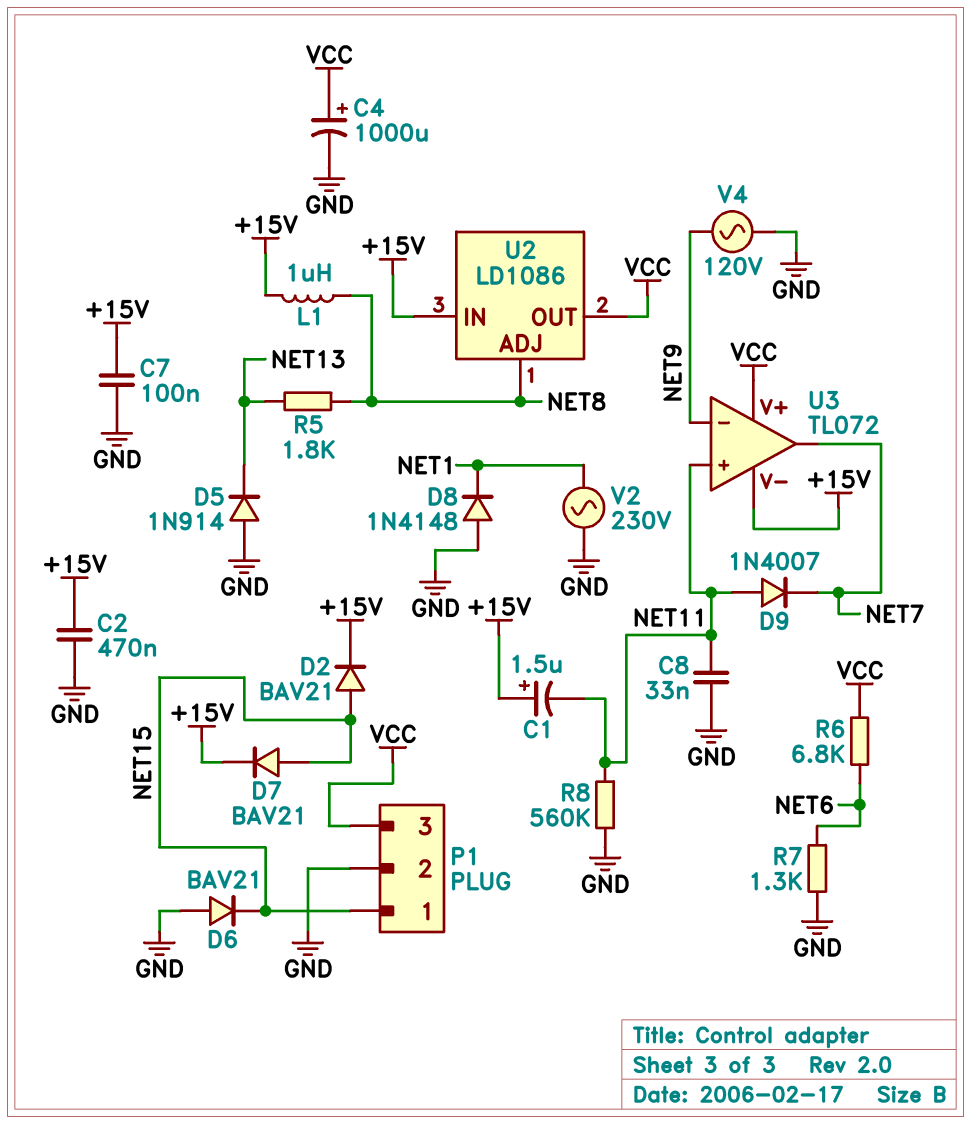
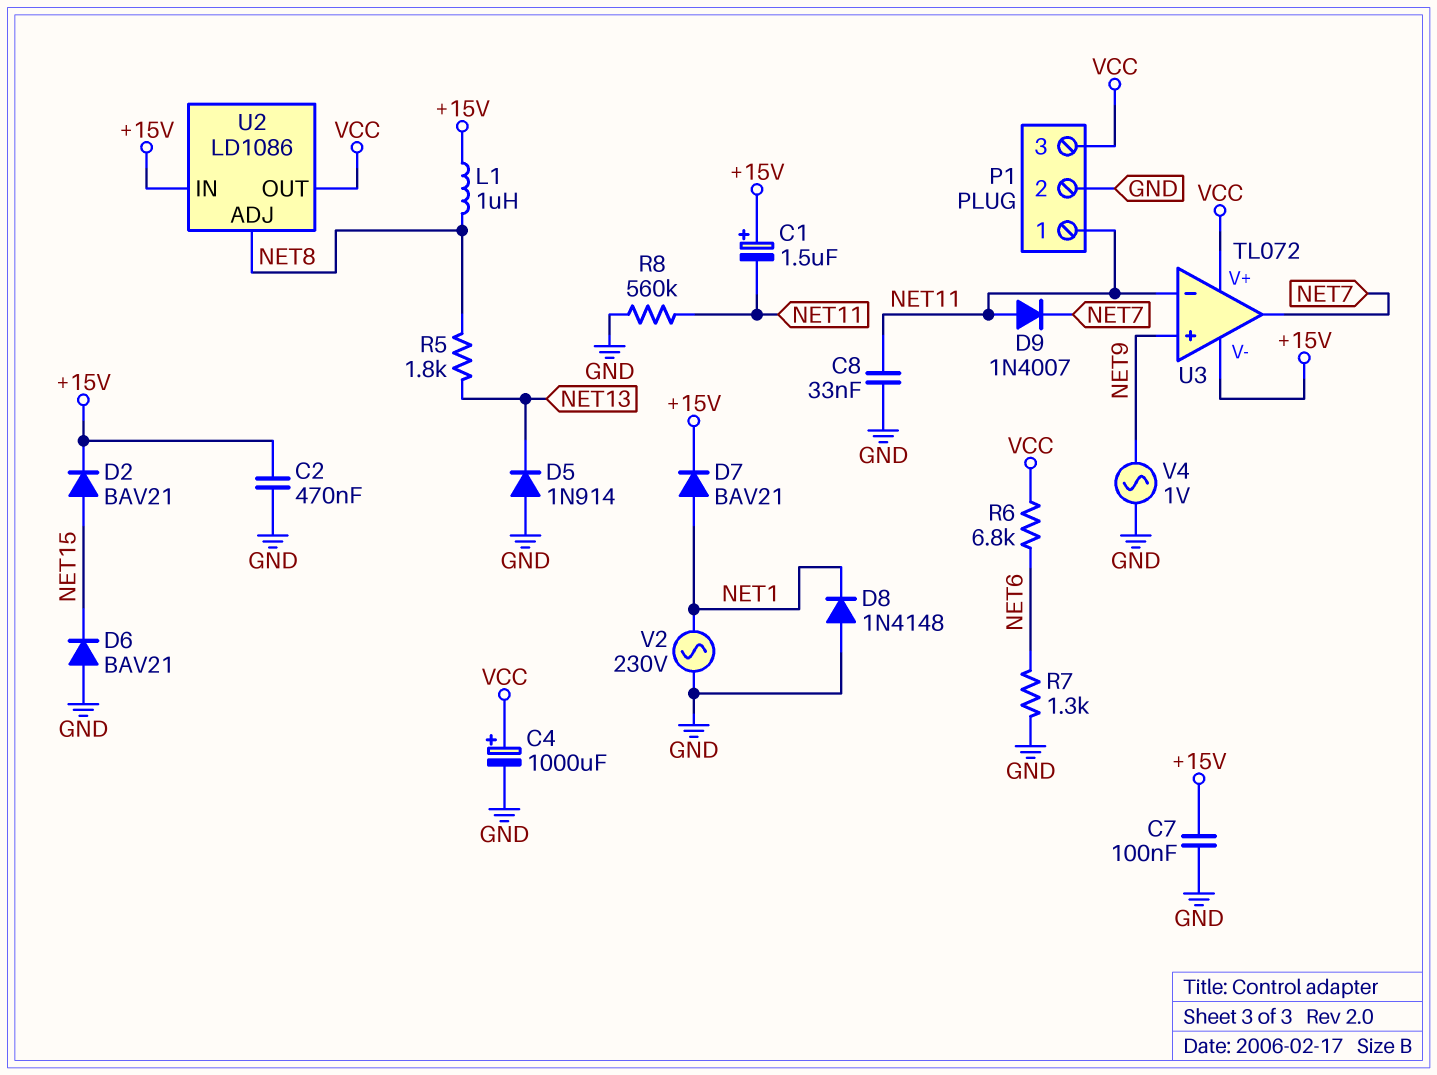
D7: diode BAV21 (A NET15, K +15V) -> diode BAV21 (A NET1, K +15V)
P1 pin 1: NET15 -> NET11
U3 pin in+: NET11 -> NET9
U3 pin in-: NET9 -> NET11
V4: AC 120V (GND, NET9) -> AC 1V (GND, NET9)

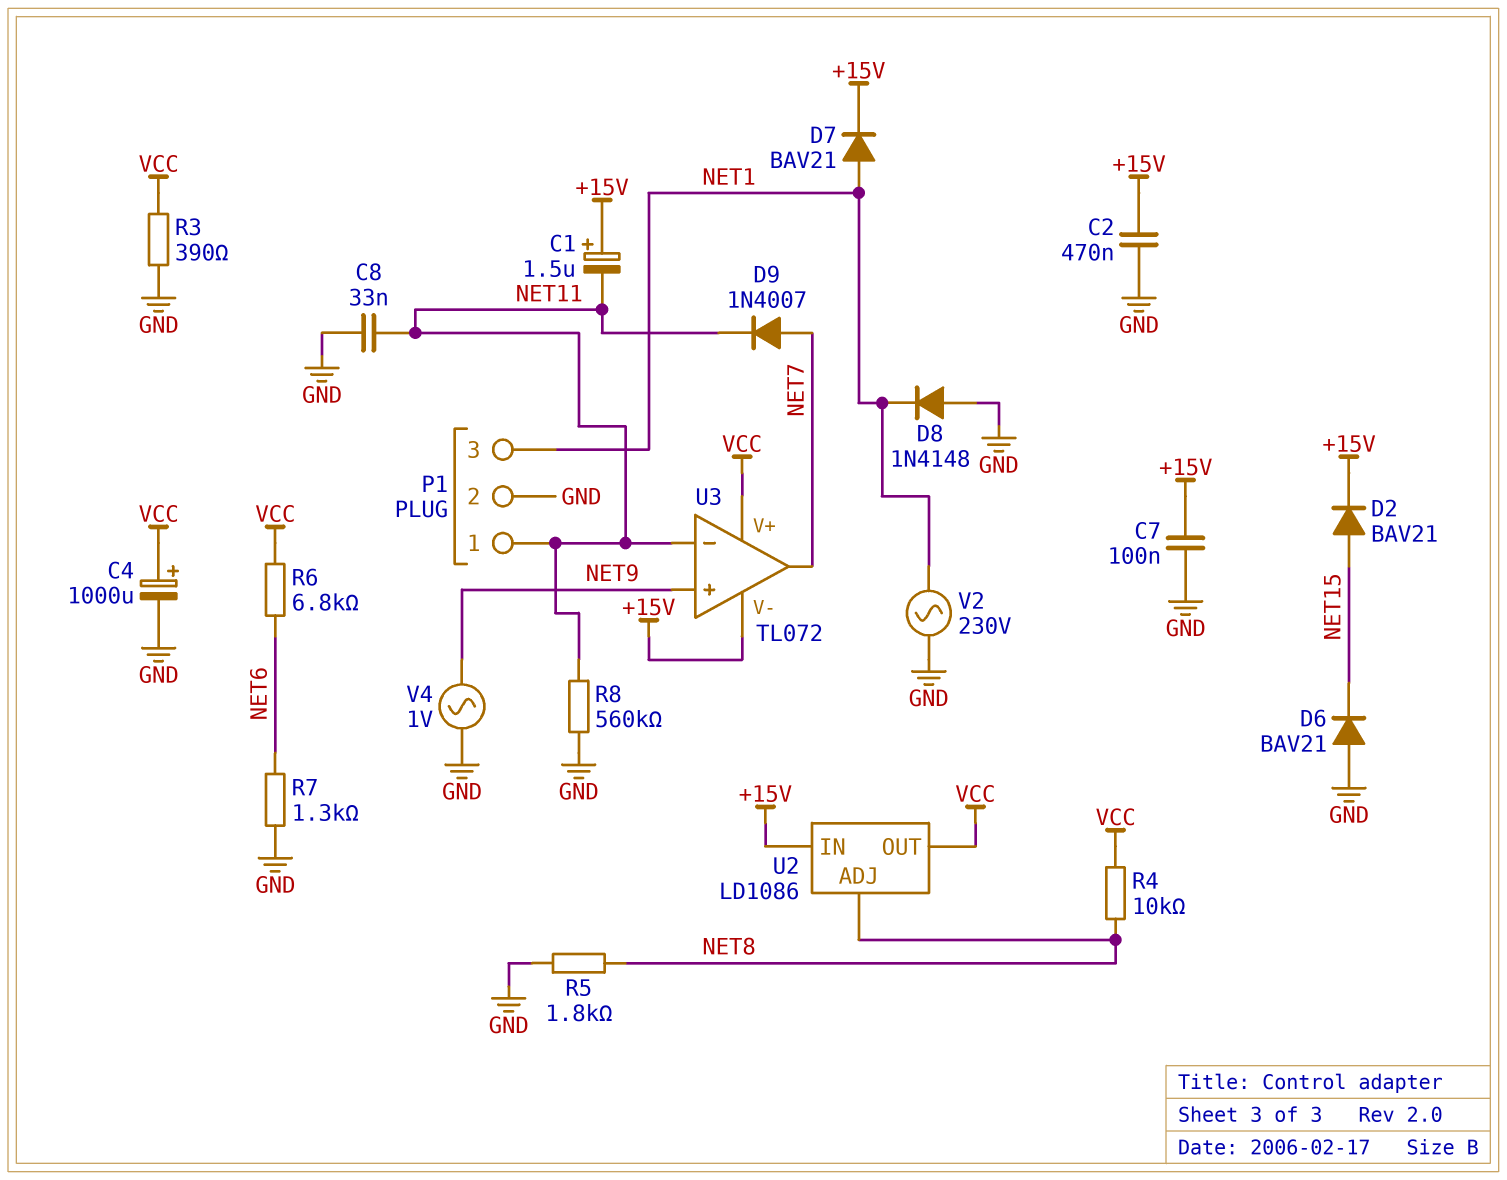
D5: diode 1N914 (A GND, K NET13) -> none
D9: diode 1N4007 (A NET11, K NET7) -> diode 1N4007 (A NET7, K NET11)
L1: 1uH (+15V, NET8) -> none
P1 pin 3: VCC -> NET1
R3: none -> 390 (GND, VCC)
R4: none -> 10k (NET8, VCC)
R5: 1.8k (NET8, NET13) -> 1.8k (GND, NET8)

